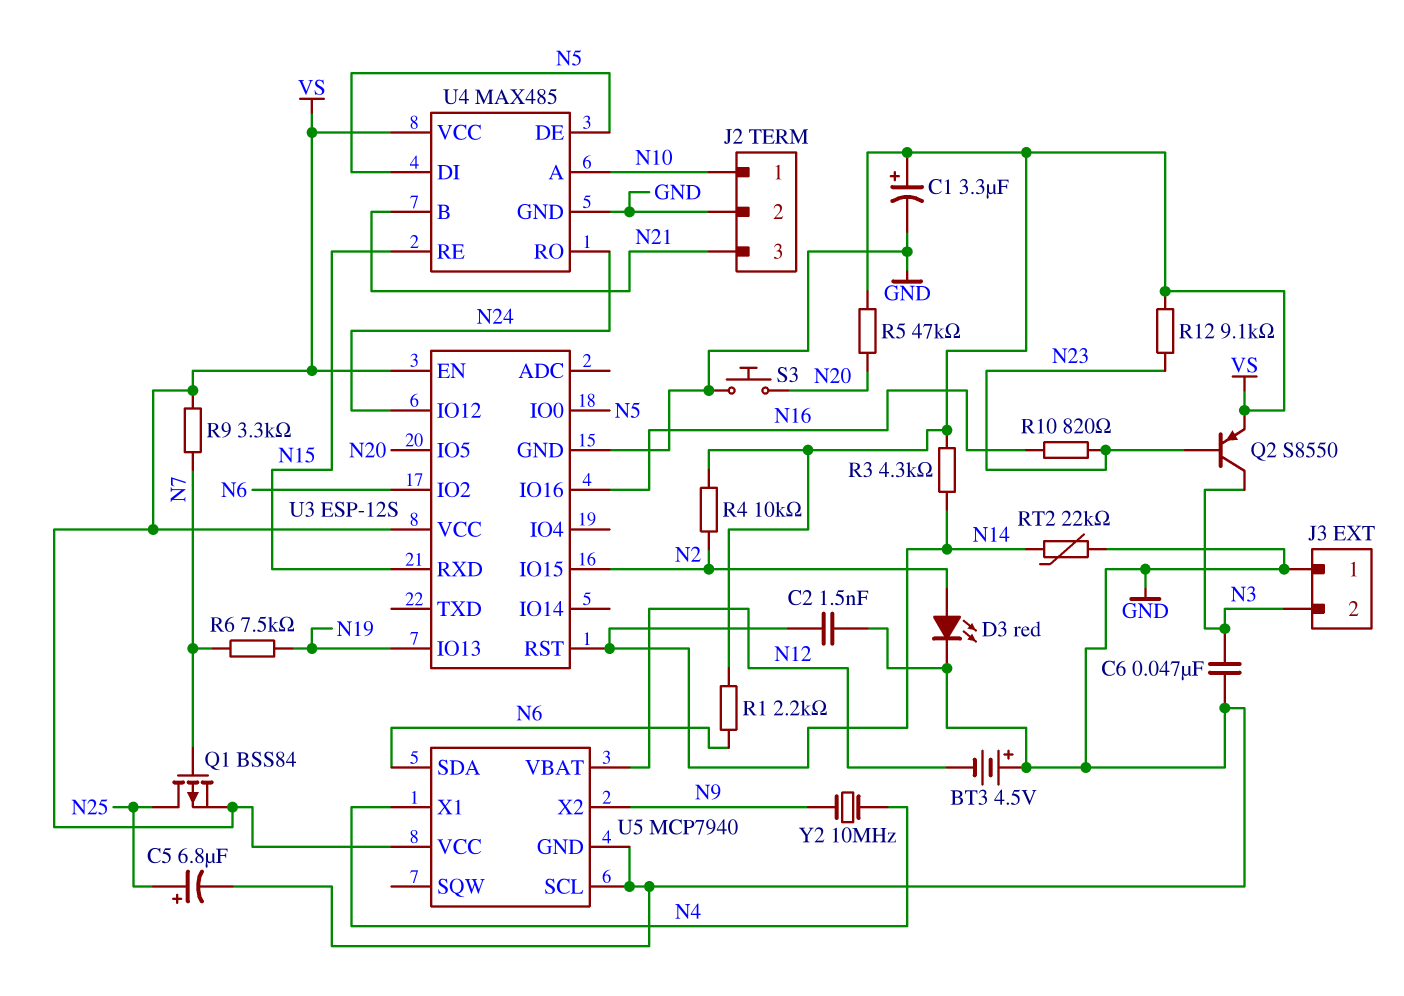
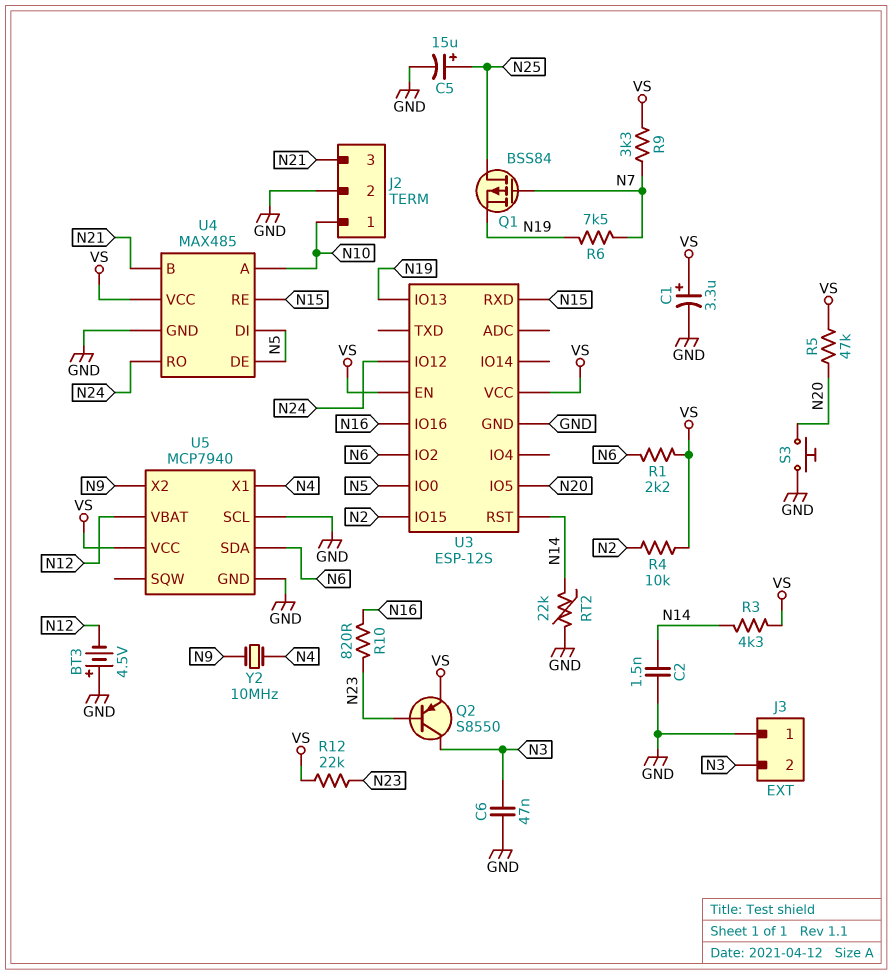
C5: 6.8uF (plus N25, minus GND) -> 15uF (plus N25, minus GND)
D3: LED red (A N2, K GND) -> none
Q1: PMOS BSS84 (G N7, D N25, S VS) -> PMOS BSS84 (G N7, D N25, S N19)
R12: 9.1k (N23, VS) -> 22k (N23, VS)

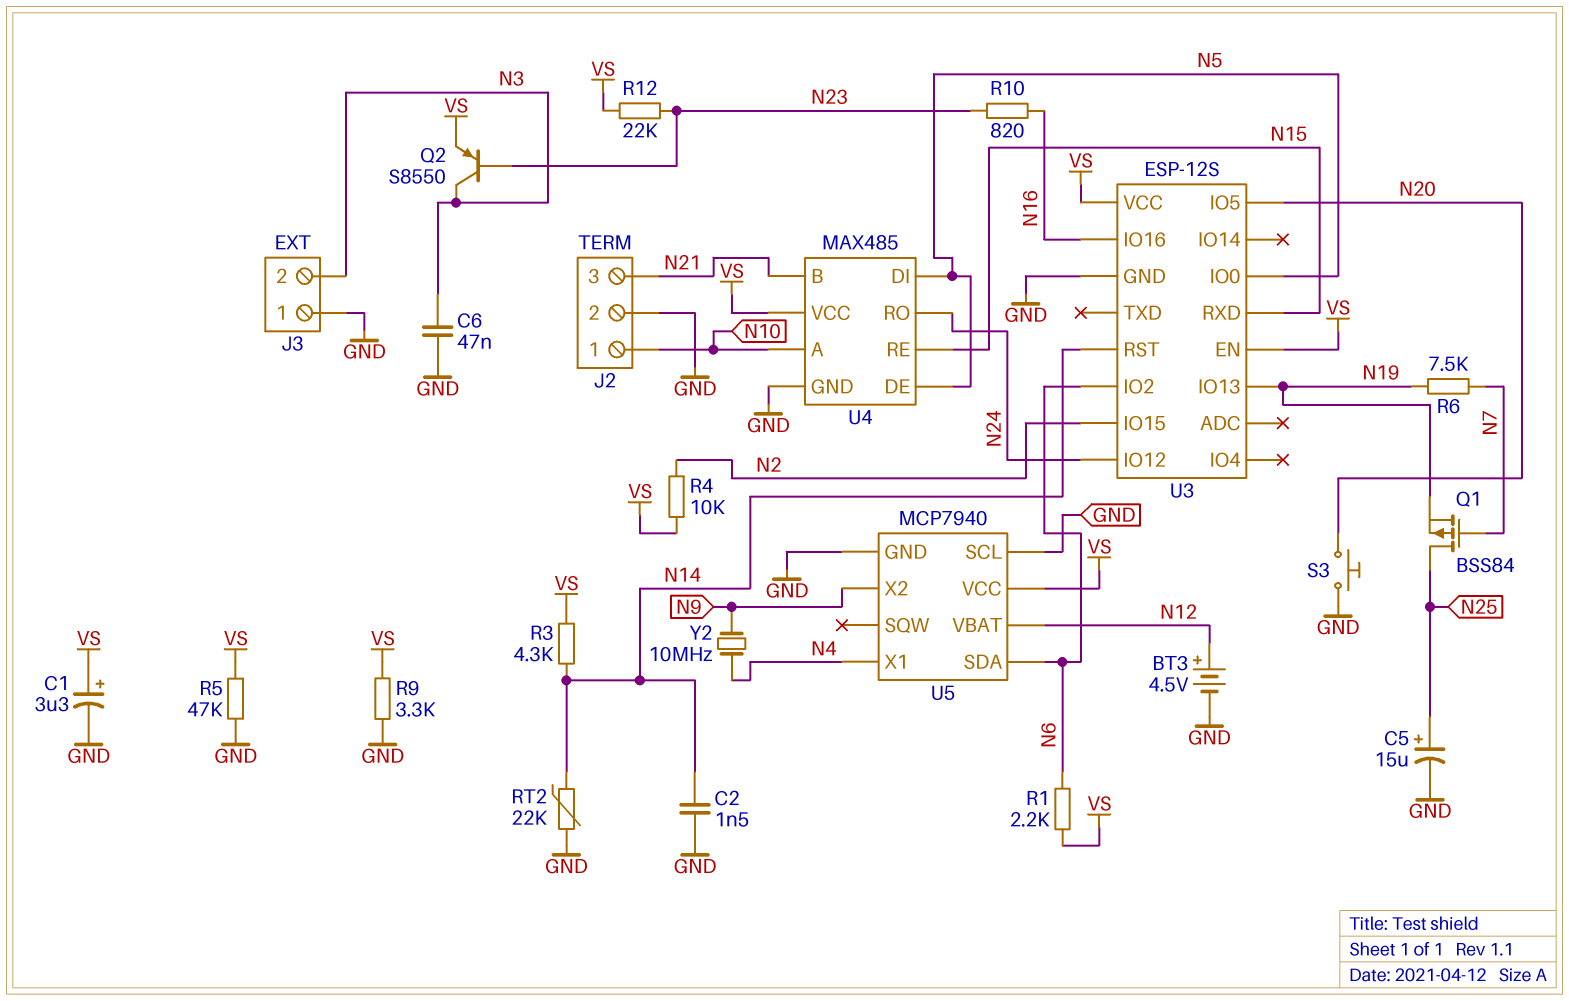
BT3: 4.5V (plus GND, minus N12) -> 4.5V (plus N12, minus GND)
R5: 47k (N20, VS) -> 47k (GND, VS)
R9: 3.3k (N7, VS) -> 3.3k (GND, VS)

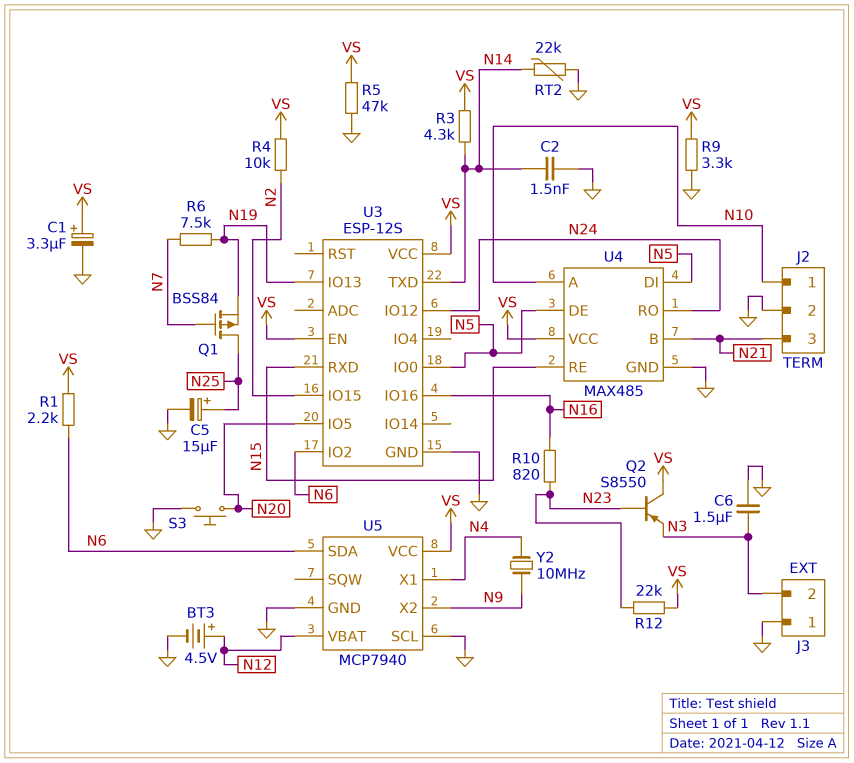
C6: 47nF (GND, N3) -> 1.5uF (GND, N3)
Q2: PNP S8550 (B N23, C N3, E VS) -> PNP S8550 (B N23, C VS, E N3)
U3 pin RST: N14 -> none
U3 pin TXD: none -> N14

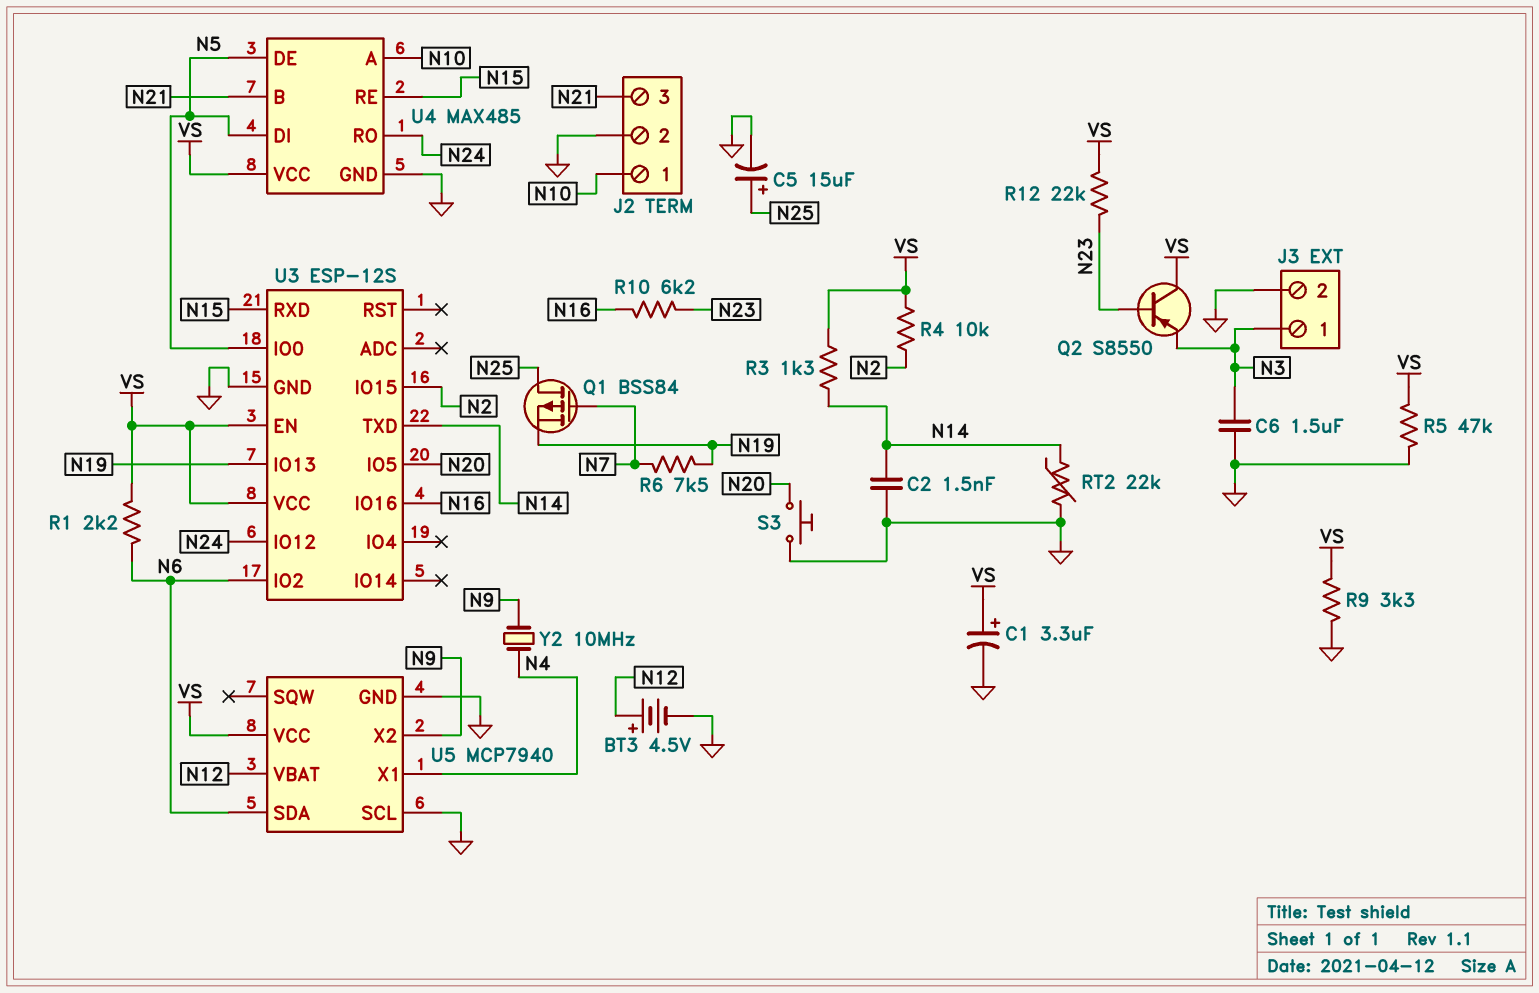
J3 pin 1: GND -> N3
J3 pin 2: N3 -> GND
R3: 4.3k (N14, VS) -> 1.3k (N14, VS)
R10: 820 (N16, N23) -> 6.2k (N16, N23)

